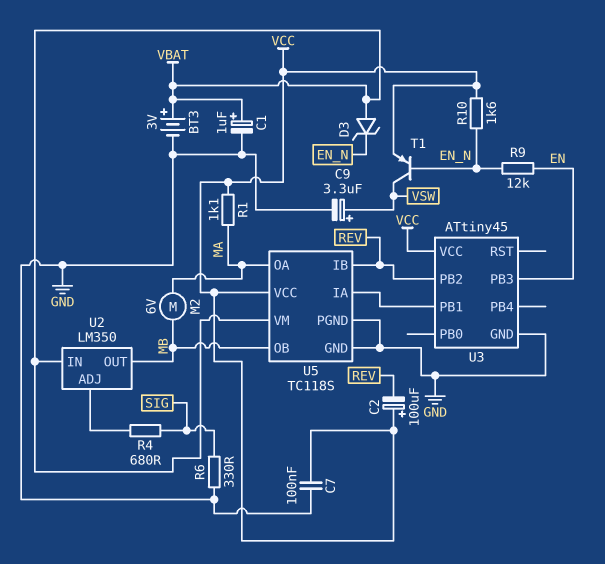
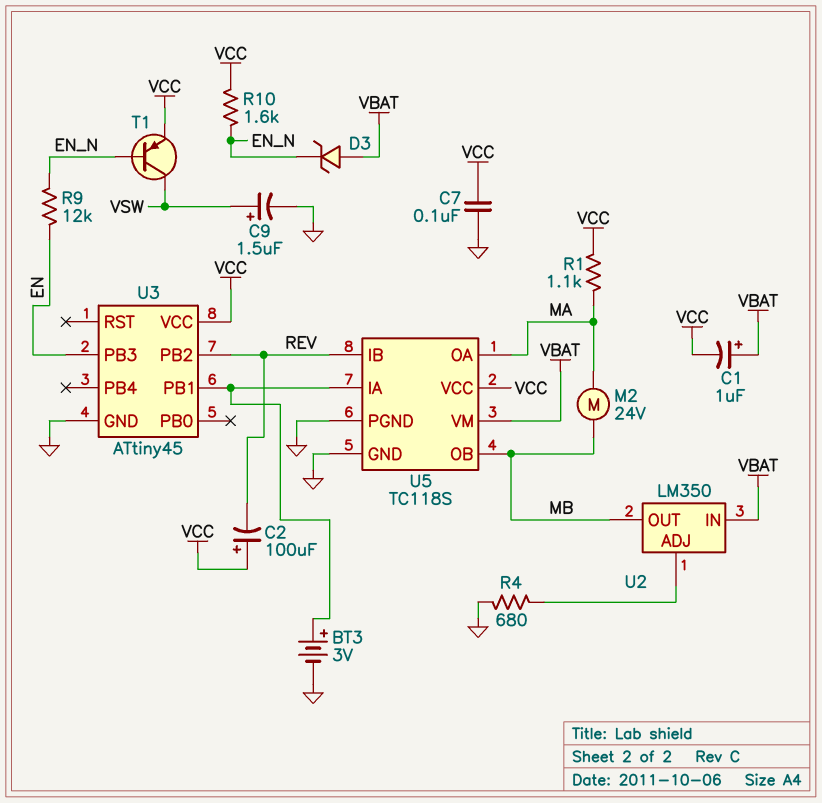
BT3: 3V (plus VBAT, minus GND) -> 3V (plus U3/PB1, minus GND)
C1: 1uF (plus VBAT, minus GND) -> 1uF (plus VBAT, minus VCC)
C9: 3.3uF (plus VSW, minus GND) -> 1.5uF (plus VSW, minus GND)
M2: motor 6V (MA, MB) -> motor 24V (MA, MB)
R4: 680 (SIG, U2/ADJ) -> 680 (GND, U2/ADJ)
R6: 330 (GND, SIG) -> none

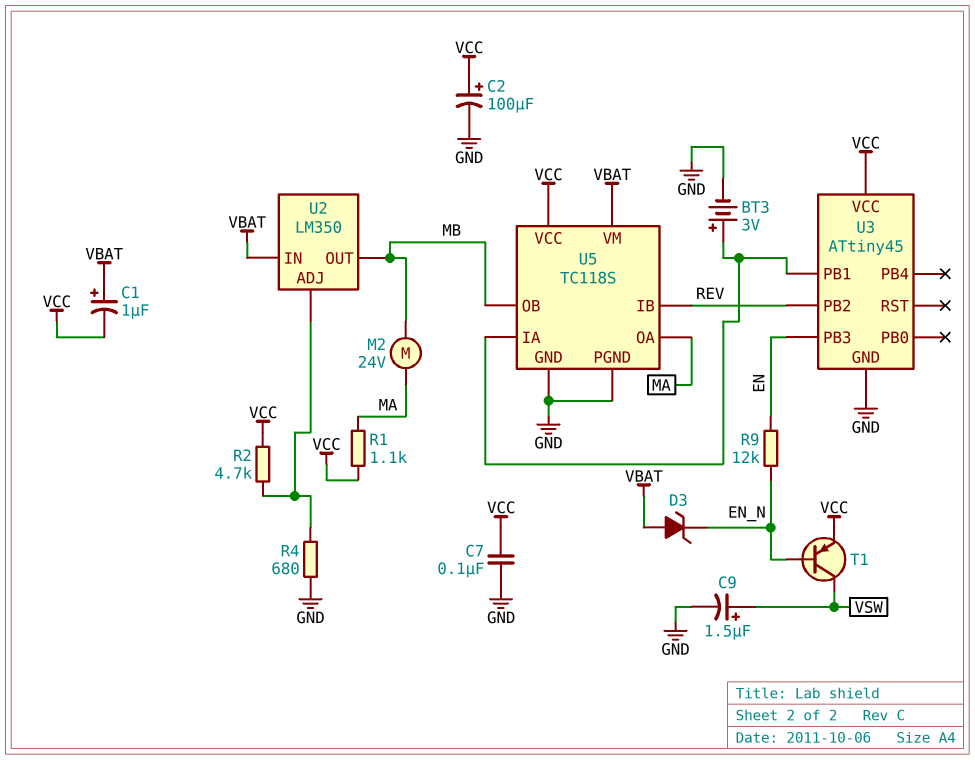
C2: 100uF (plus VCC, minus REV) -> 100uF (plus VCC, minus GND)
R2: none -> 4.7k (U2/ADJ, VCC)
R10: 1.6k (EN_N, VCC) -> none

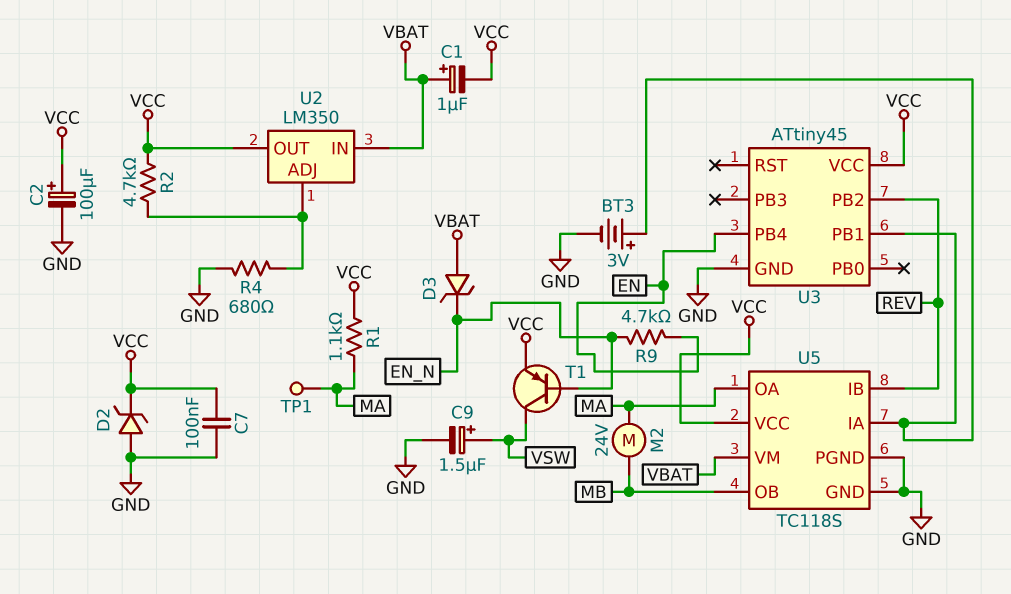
D2: none -> zener (A GND, K VCC)
R9: 12k (EN, EN_N) -> 4.7k (EN, EN_N)
TP1: none -> test point (MA)
U2 pin OUT: MB -> VCC
U3 pin PB3: EN -> none
U3 pin PB4: none -> EN

